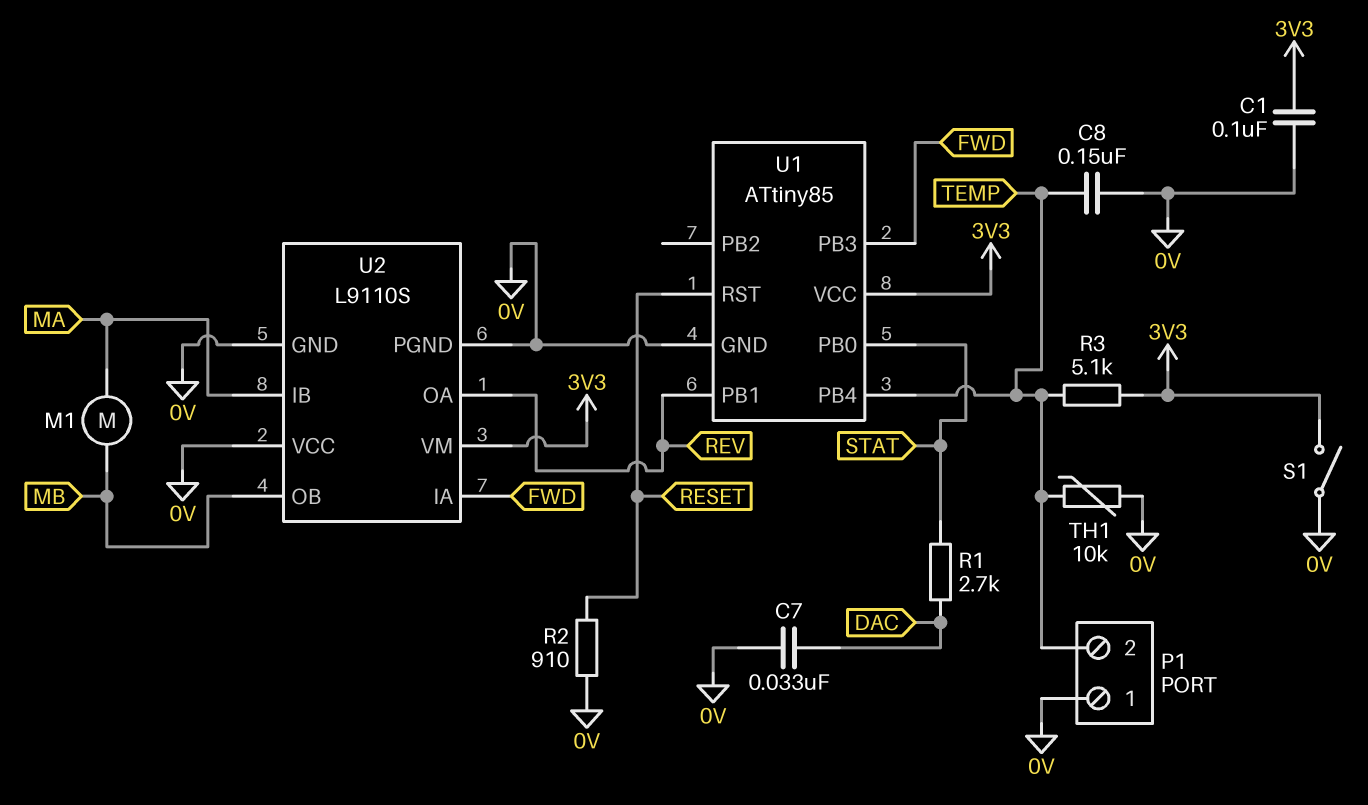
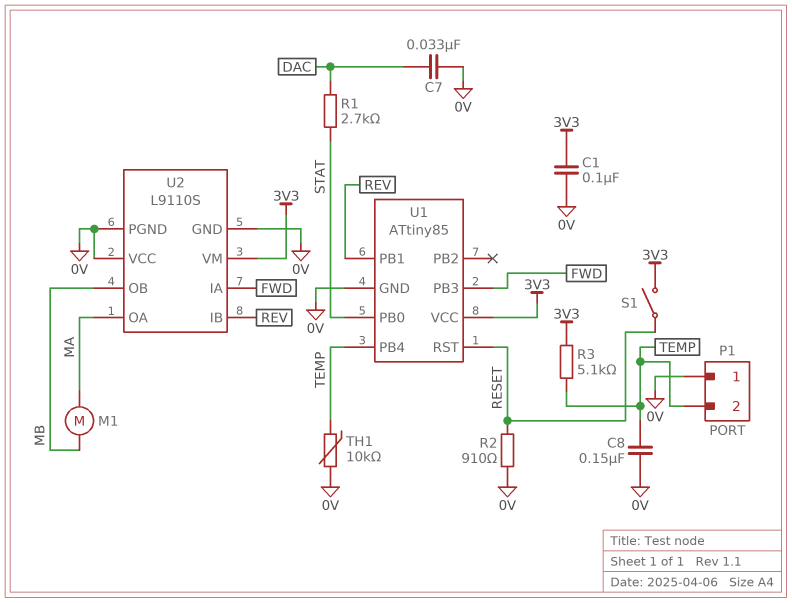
S1: switch (0V, 3V3) -> switch (3V3, RESET)
U2 pin IB: MA -> REV
U2 pin OA: REV -> MA

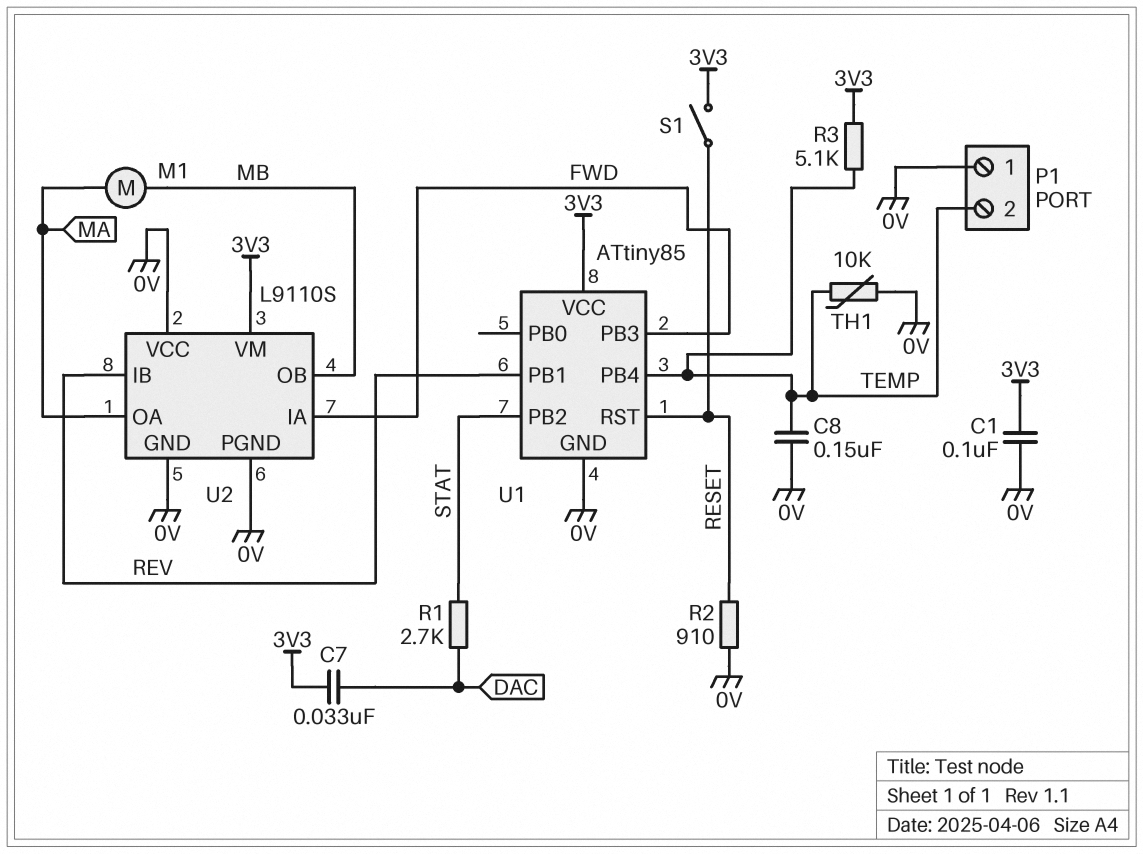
C7: 33nF (0V, DAC) -> 33nF (3V3, DAC)
U1 pin PB0: STAT -> none
U1 pin PB2: none -> STAT

